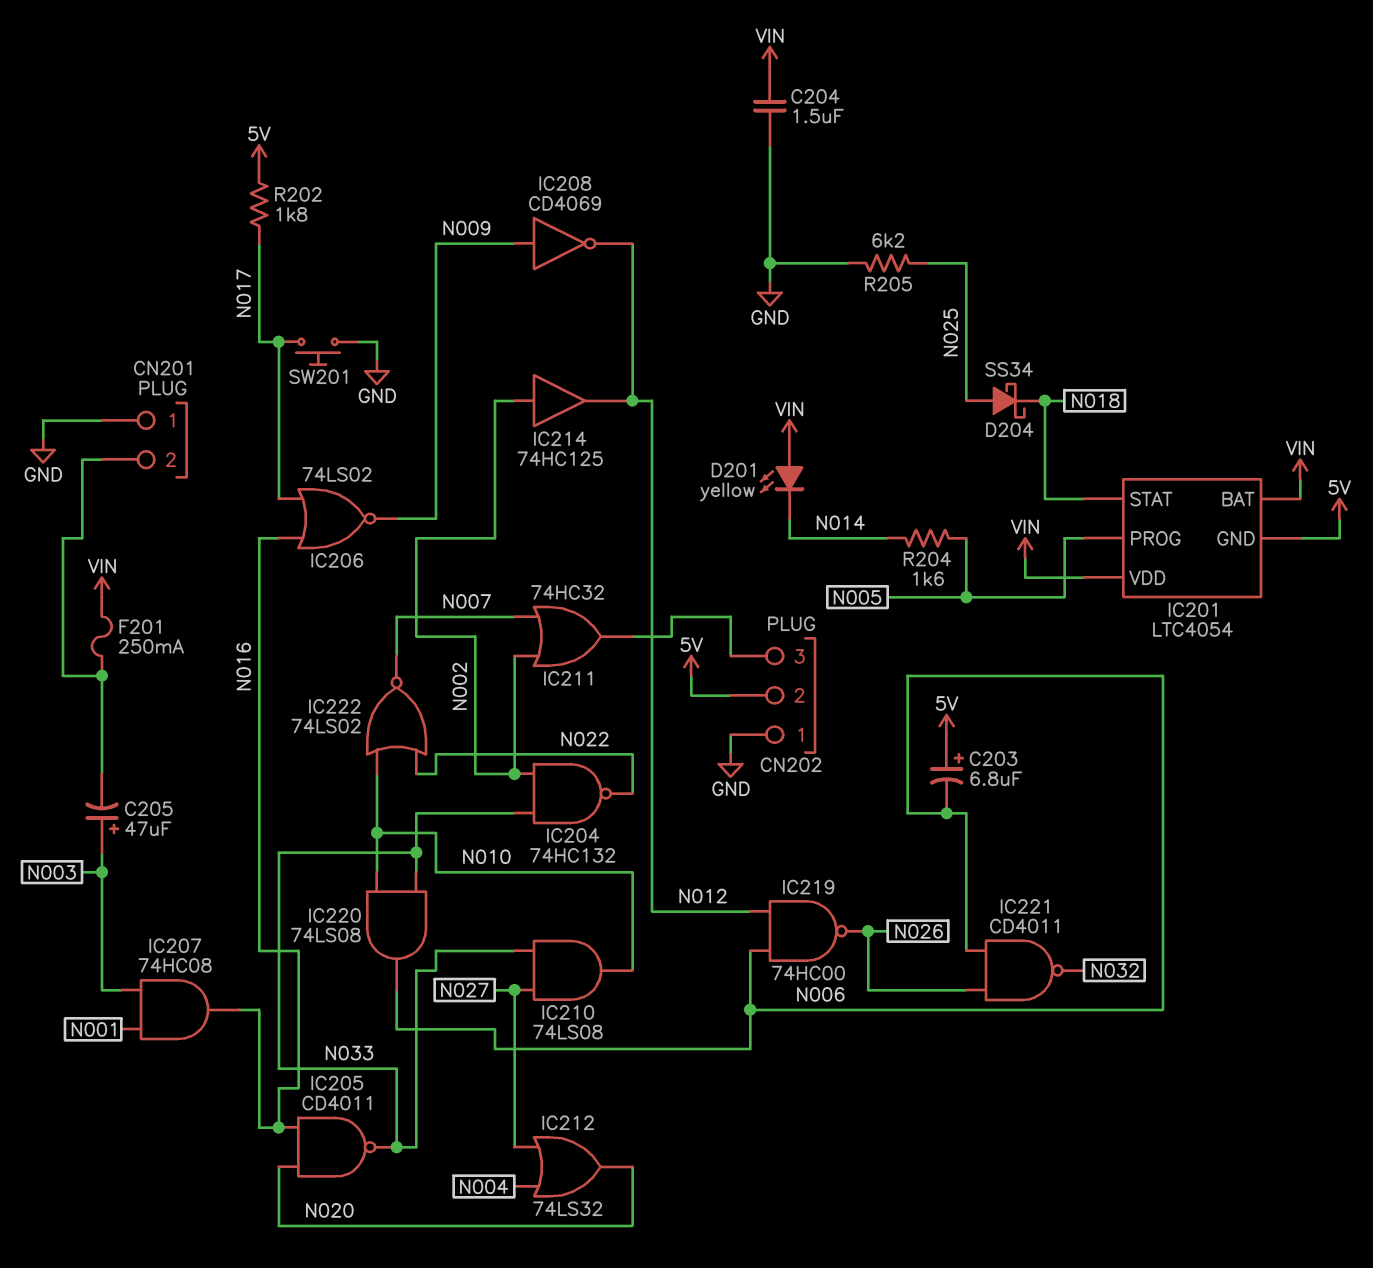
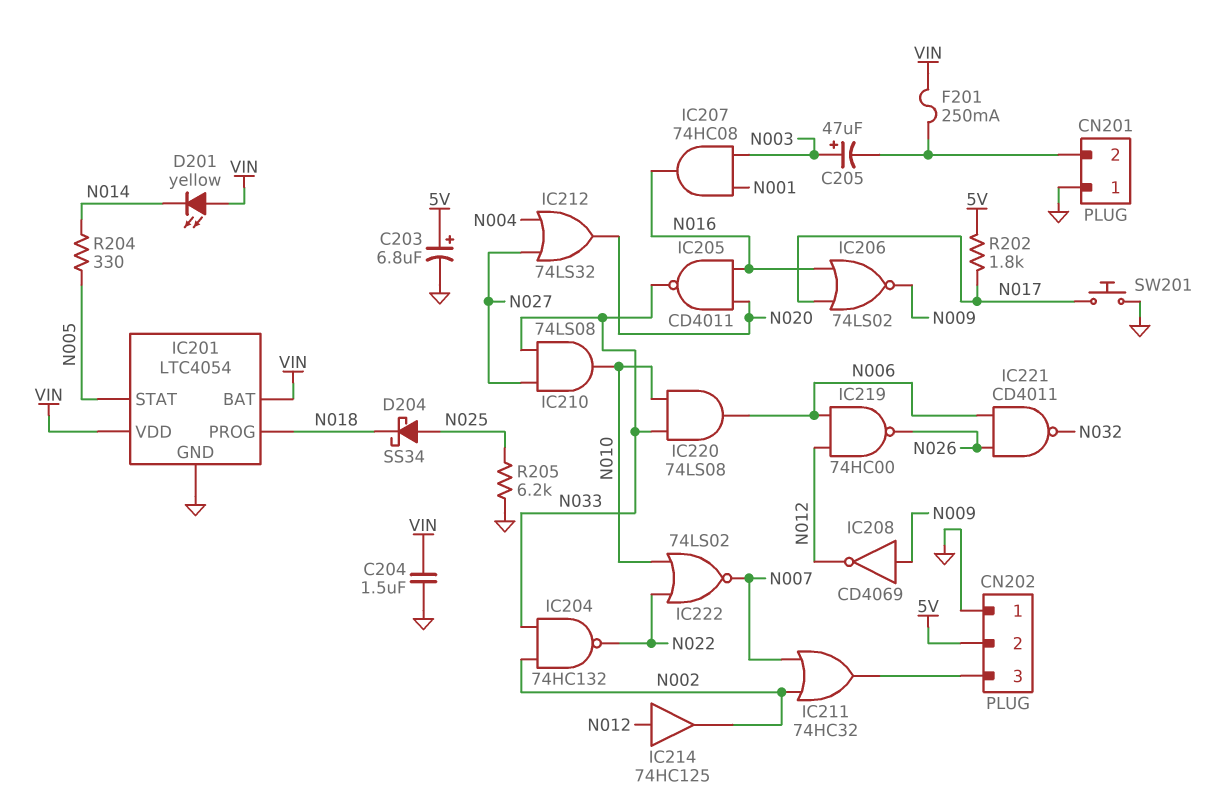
C203: 6.8uF (plus 5V, minus N006) -> 6.8uF (plus 5V, minus GND)
IC201 pin GND: 5V -> GND
IC201 pin PROG: N005 -> N018
IC201 pin STAT: N018 -> N005
IC214: buffer 74HC125 (in N002, out N012) -> buffer 74HC125 (in N012, out N002)
R204: 1.6k (N005, N014) -> 330 (N005, N014)

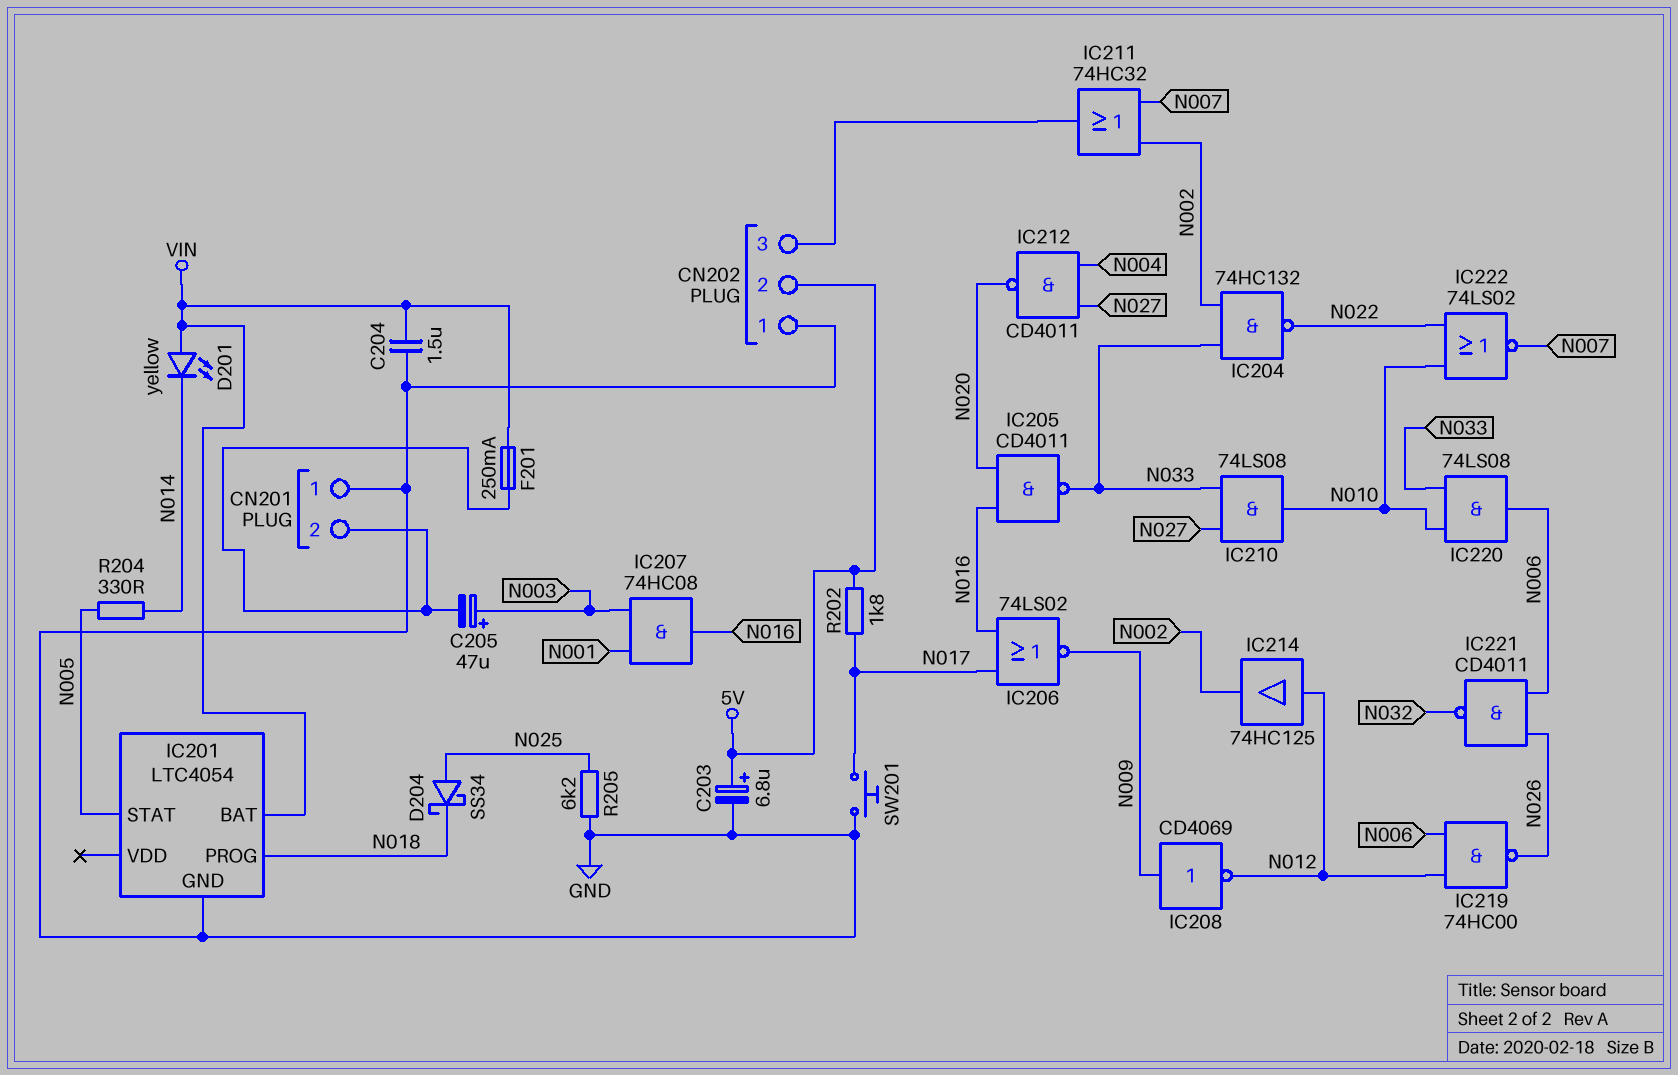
IC201 pin VDD: VIN -> none
IC212: OR 74LS32 (in N004, in N027, out N020) -> NAND CD4011 (in N004, in N027, out N020)

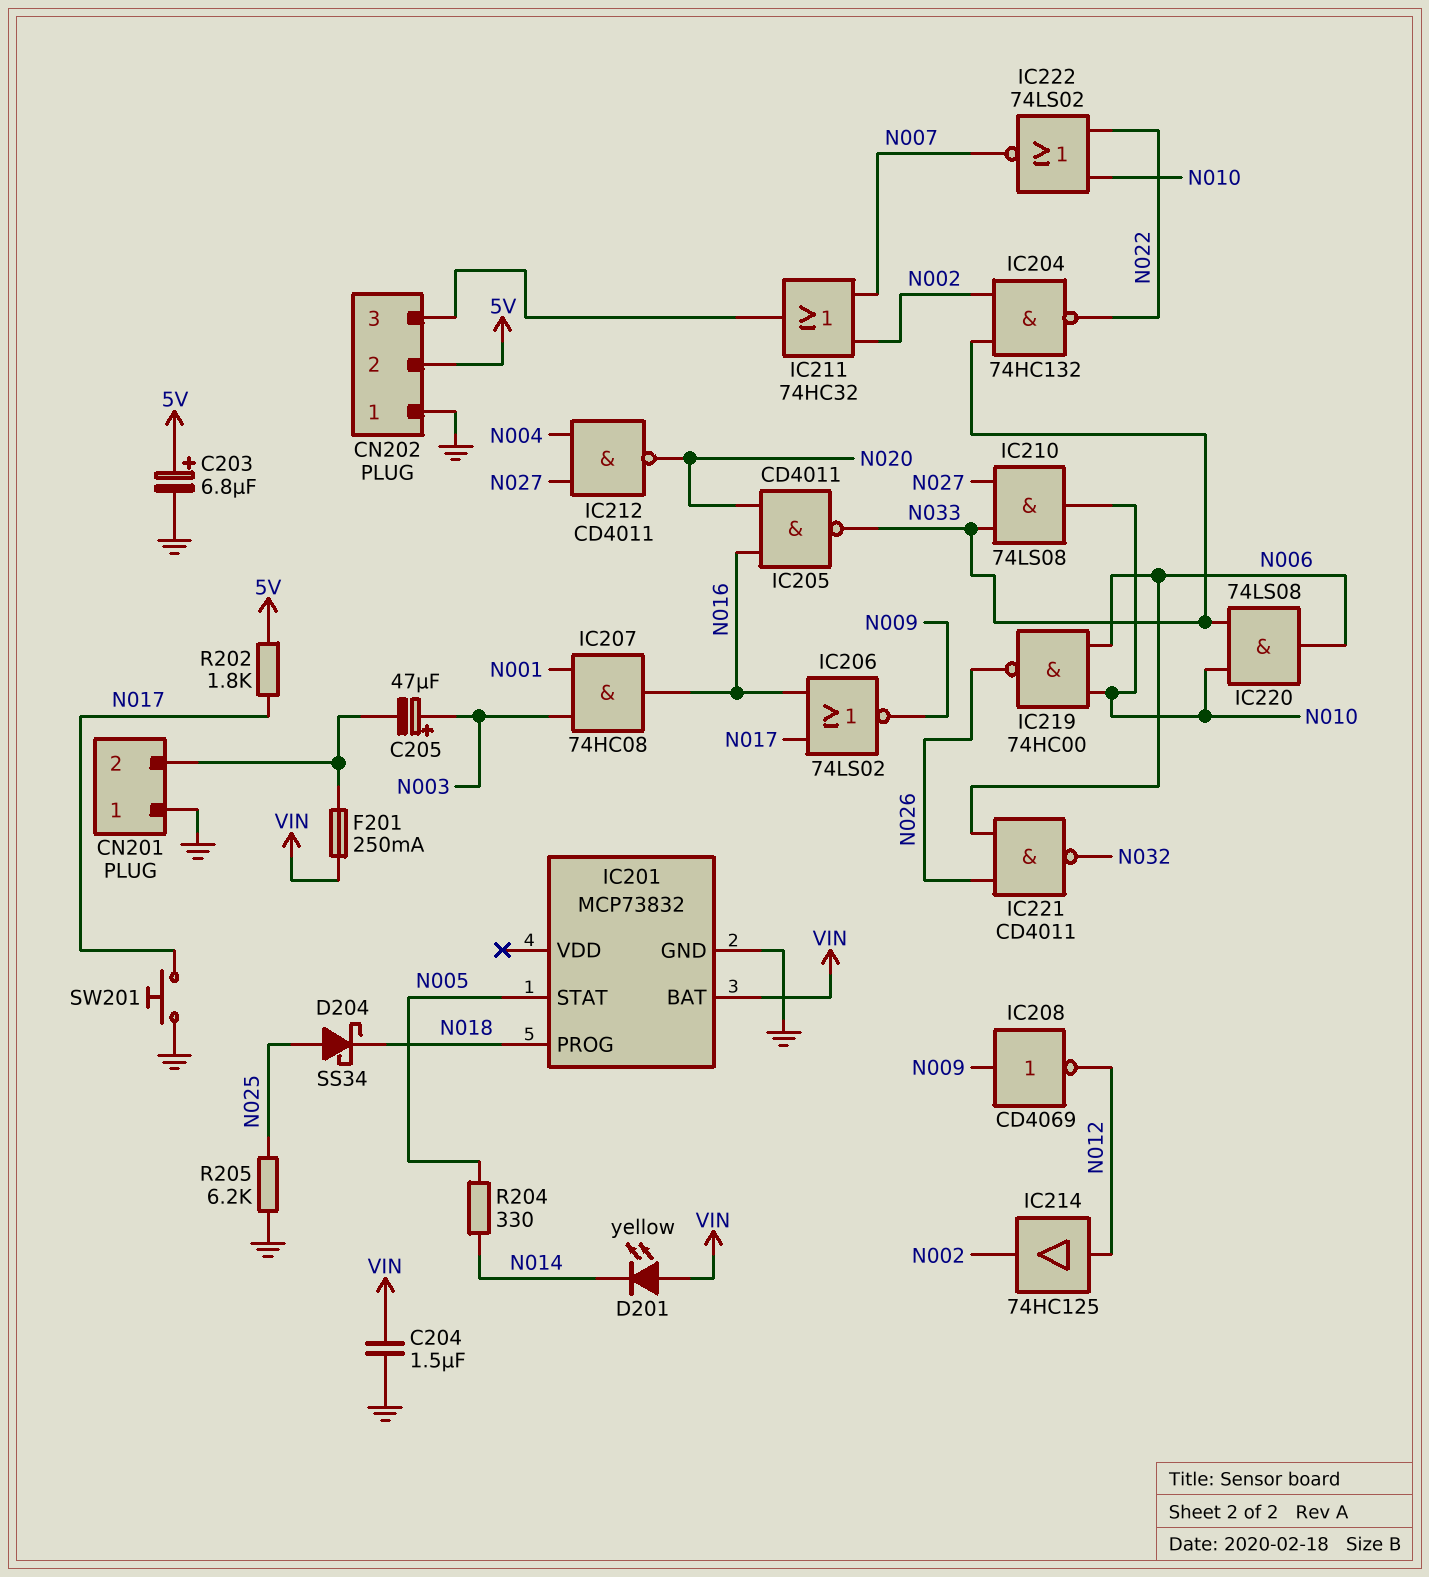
IC201: LTC4054 -> MCP73832
IC219: NAND 74HC00 (in N006, in N012, out N026) -> NAND 74HC00 (in N006, in N010, out N026)

